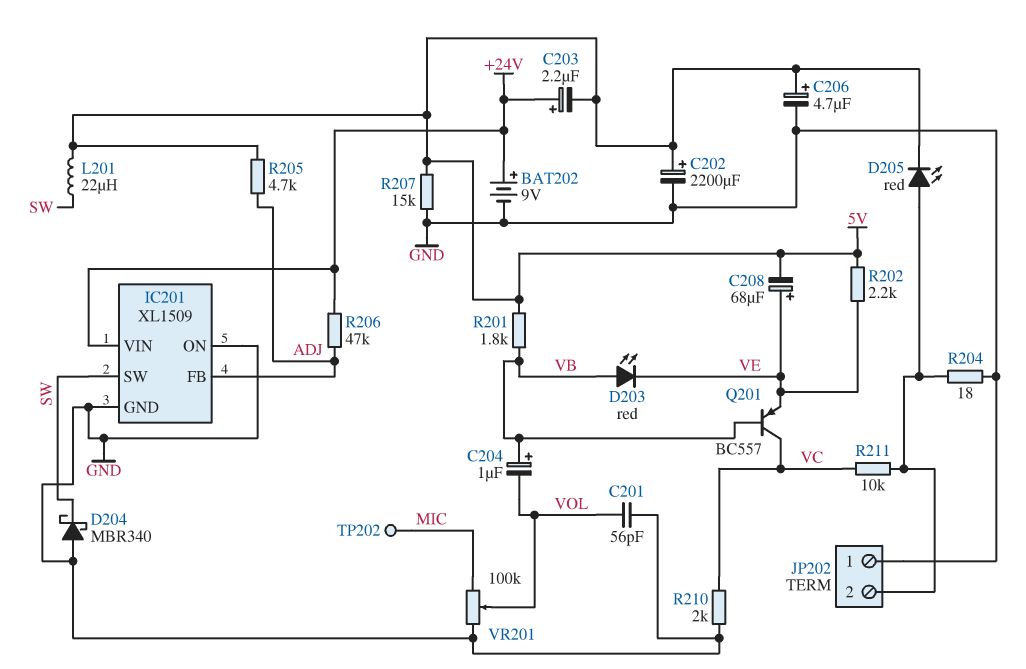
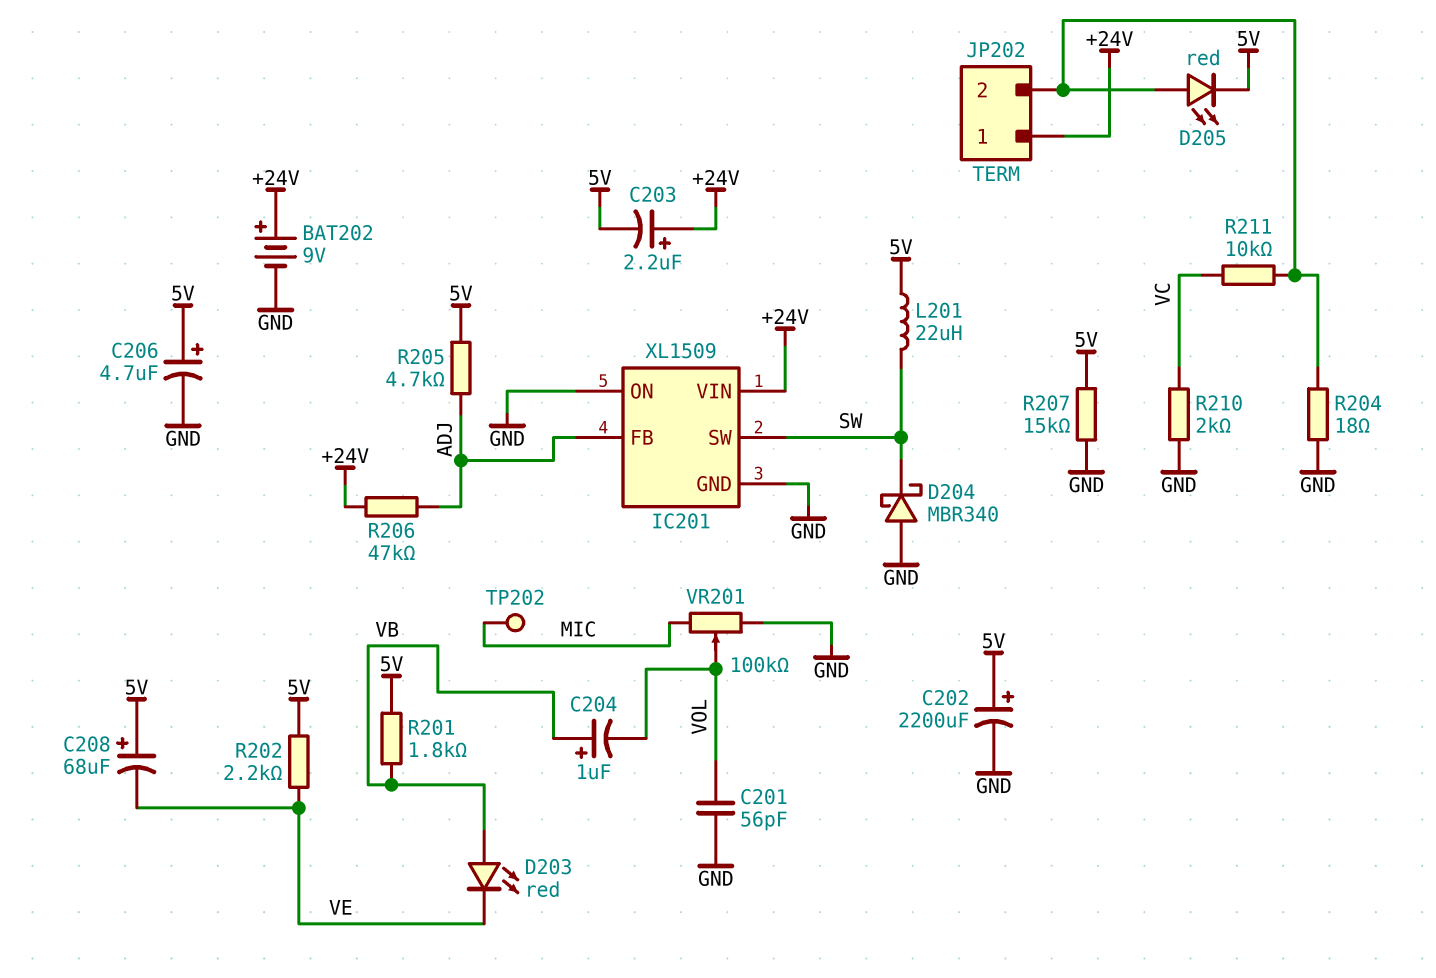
C208: 68uF (plus VE, minus 5V) -> 68uF (plus 5V, minus VE)
JP202 pin 1: GND -> +24V
Q201: PNP BC557 (B VB, C VC, E VE) -> none

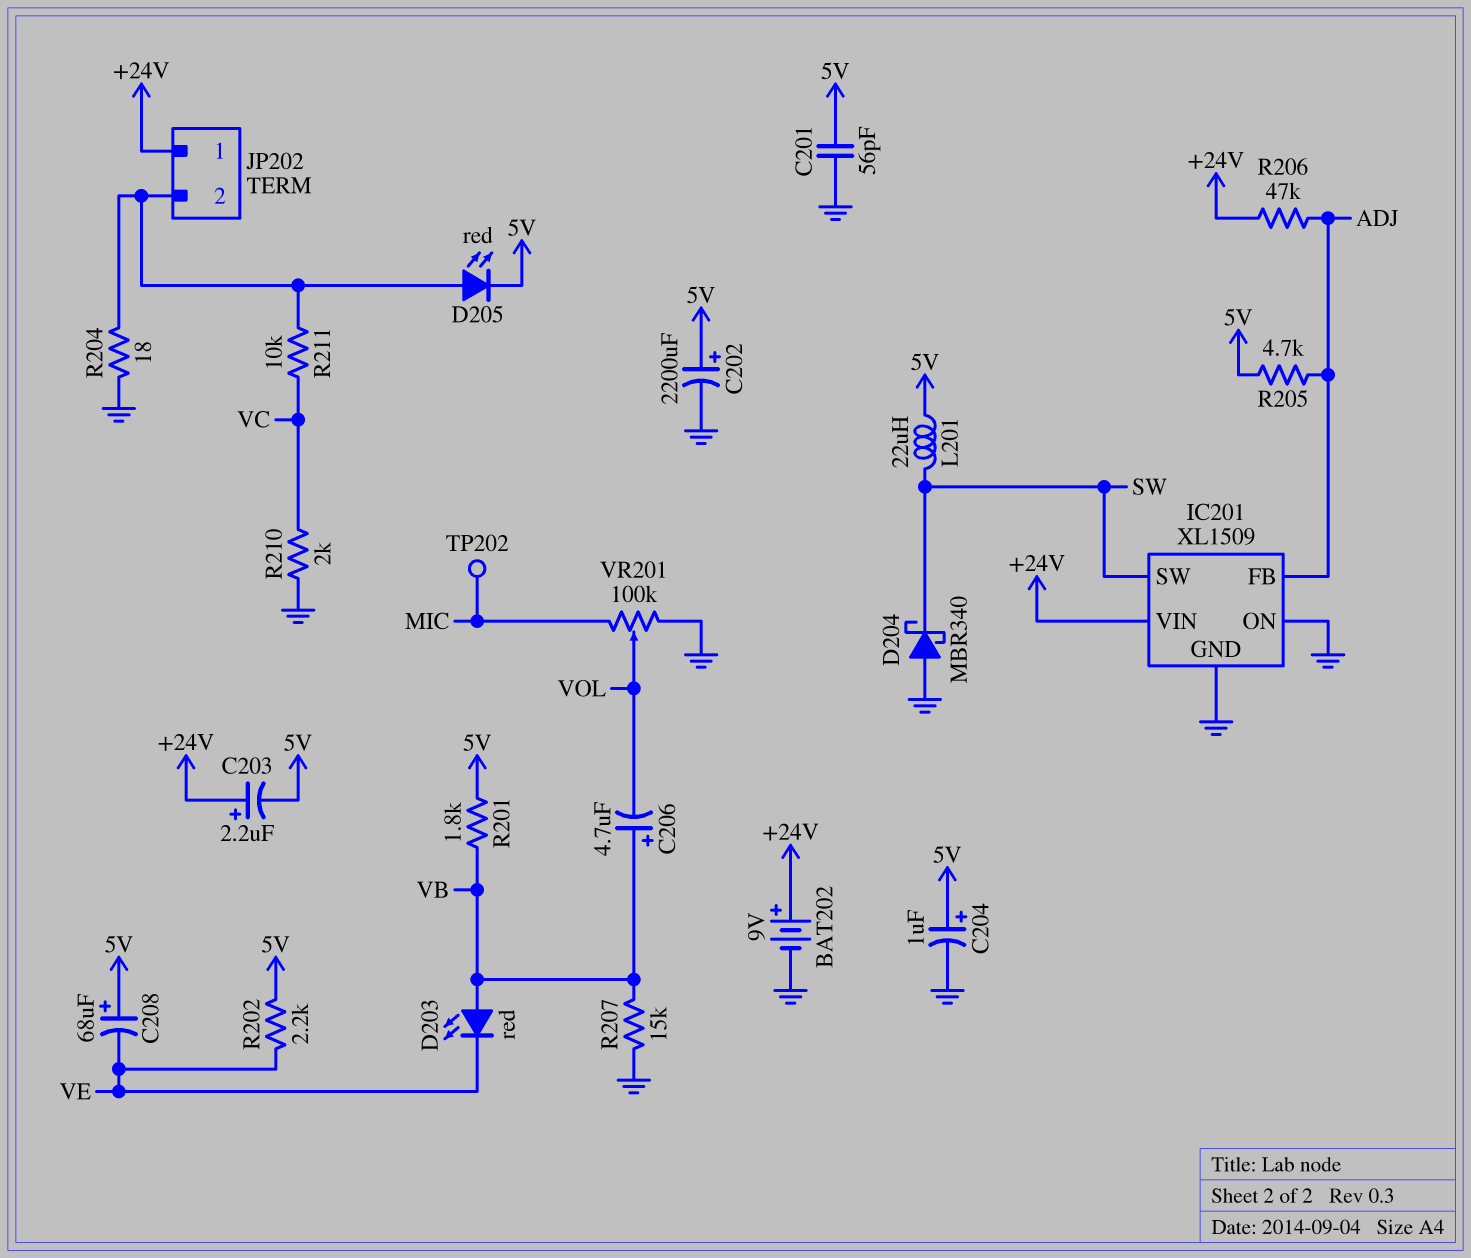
C201: 56pF (GND, VOL) -> 56pF (5V, GND)
C204: 1uF (plus VB, minus VOL) -> 1uF (plus 5V, minus GND)
C206: 4.7uF (plus 5V, minus GND) -> 4.7uF (plus VB, minus VOL)
R207: 15k (5V, GND) -> 15k (GND, VB)

